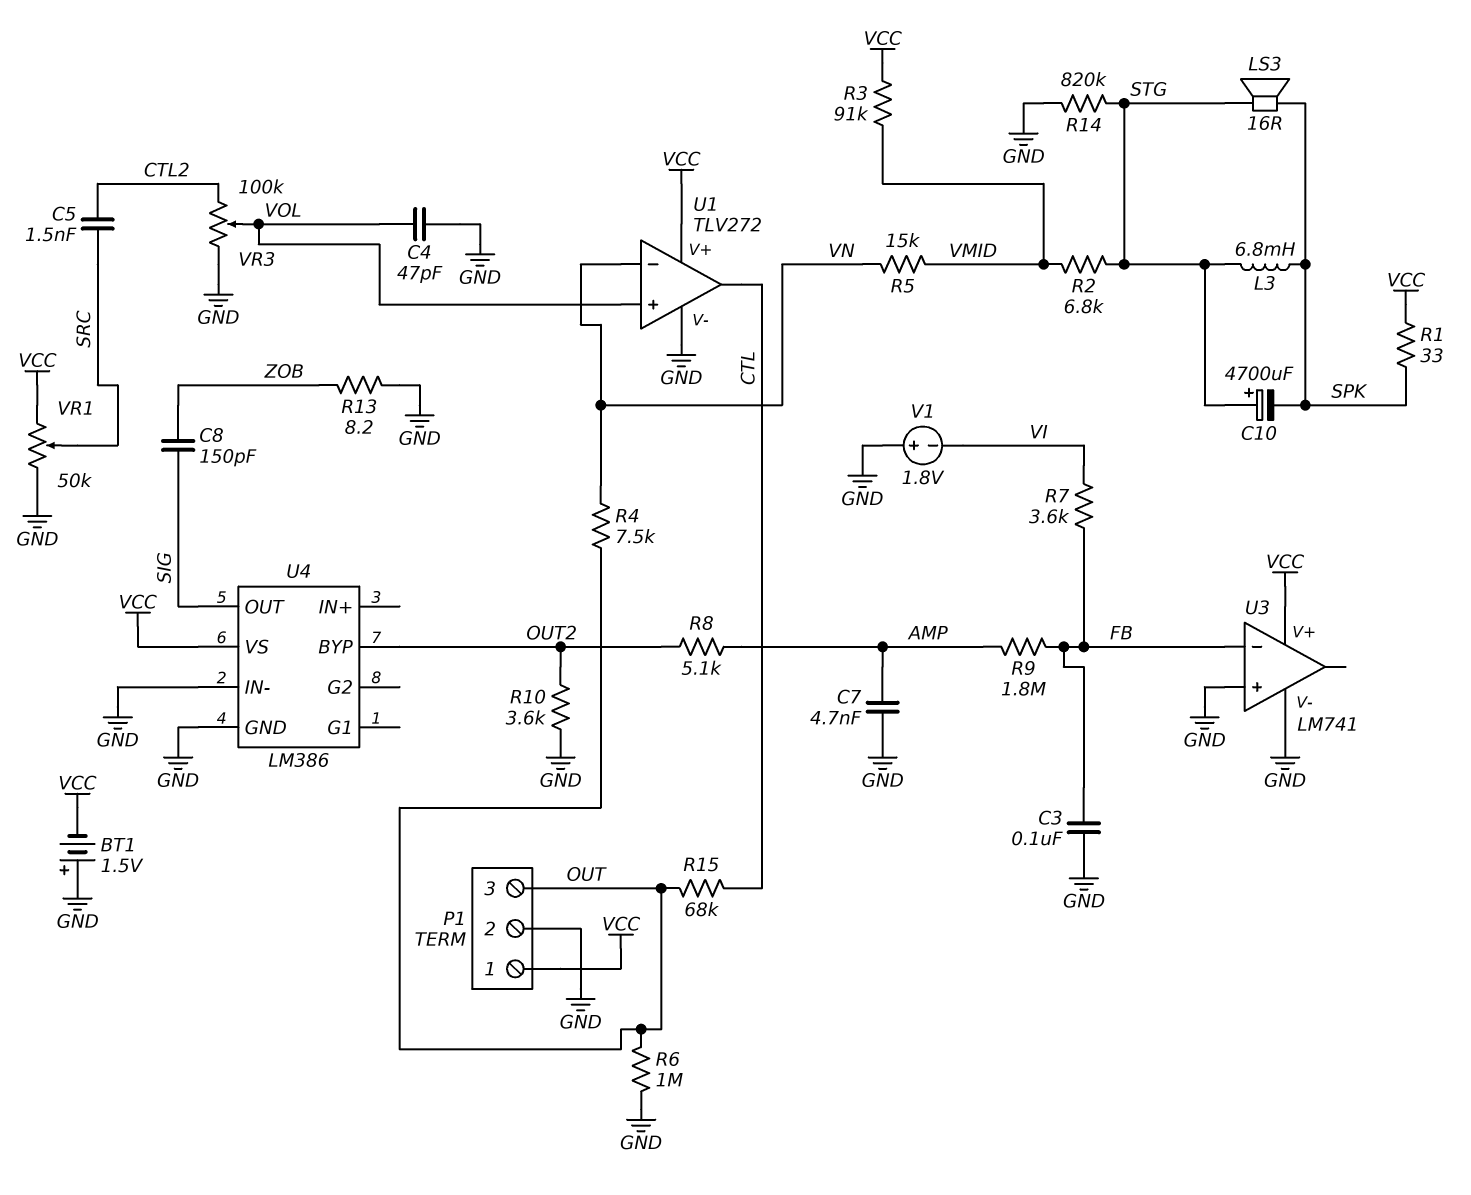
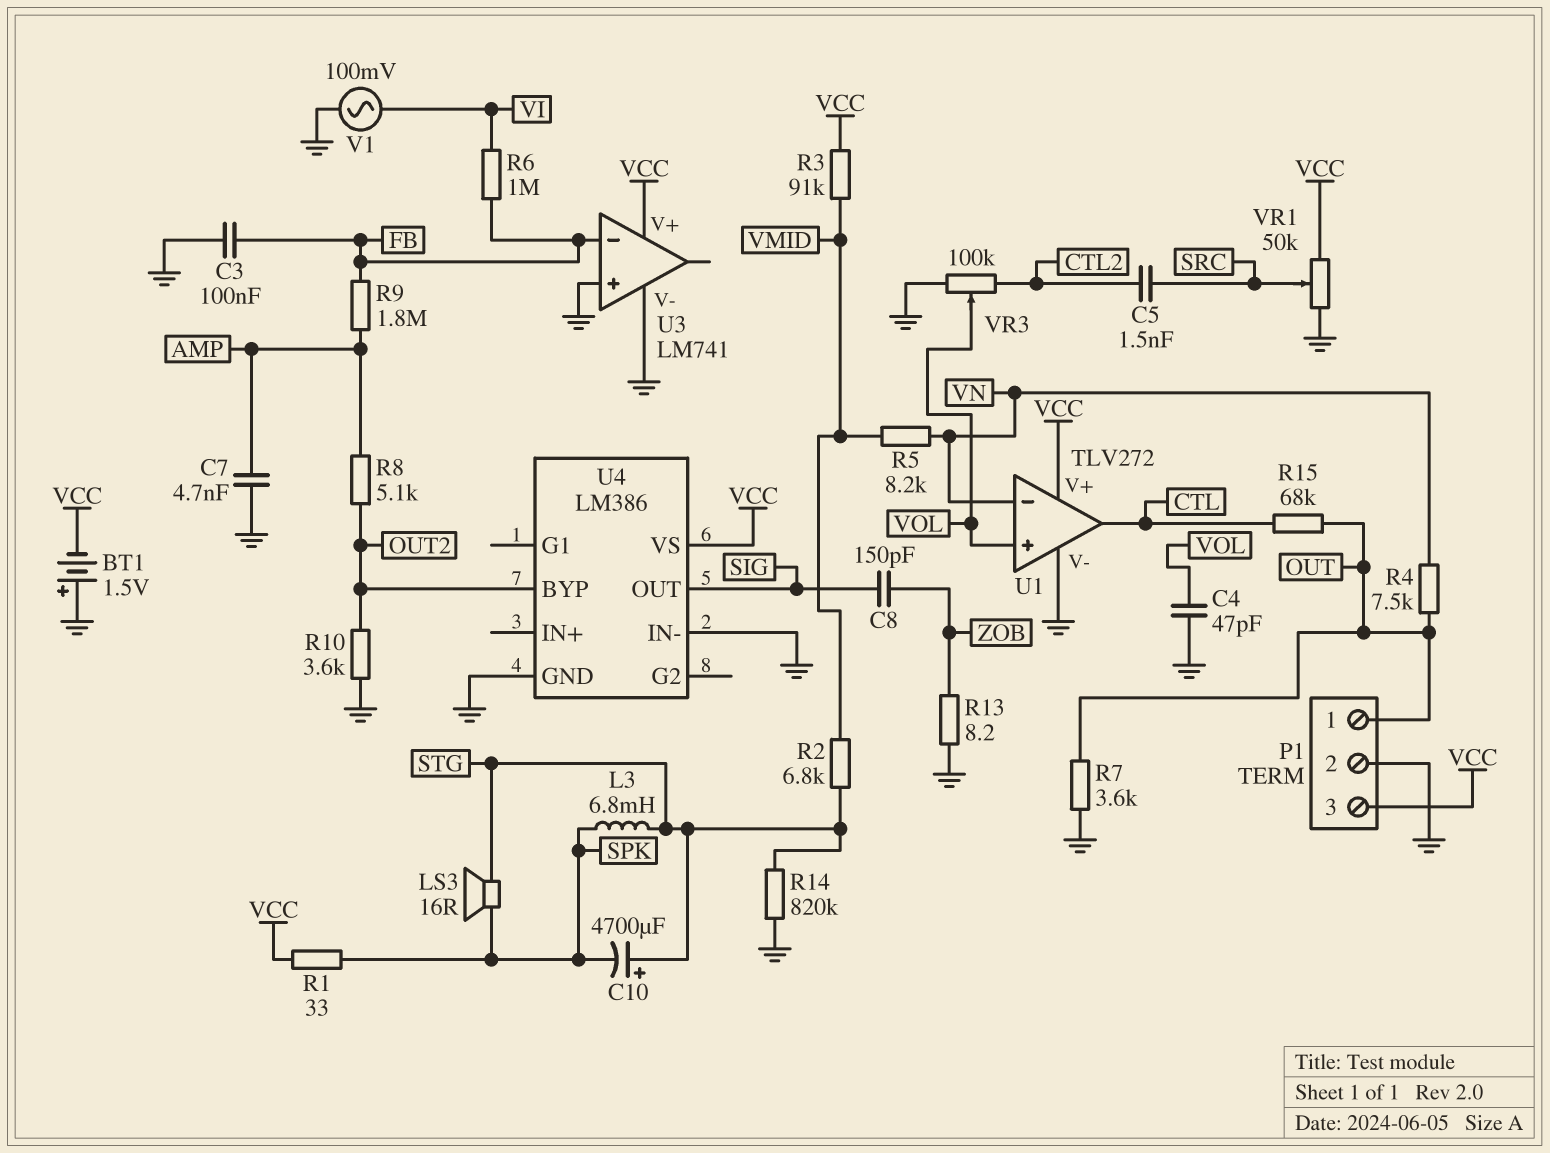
P1 pin 1: VCC -> OUT
P1 pin 3: OUT -> VCC
R5: 15k (VMID, VN) -> 8.2k (VMID, VN)
R6: 1M (GND, OUT) -> 1M (FB, VI)
R7: 3.6k (FB, VI) -> 3.6k (GND, OUT)
V1: 1.8V (plus GND, minus VI) -> AC 100mV (GND, VI)

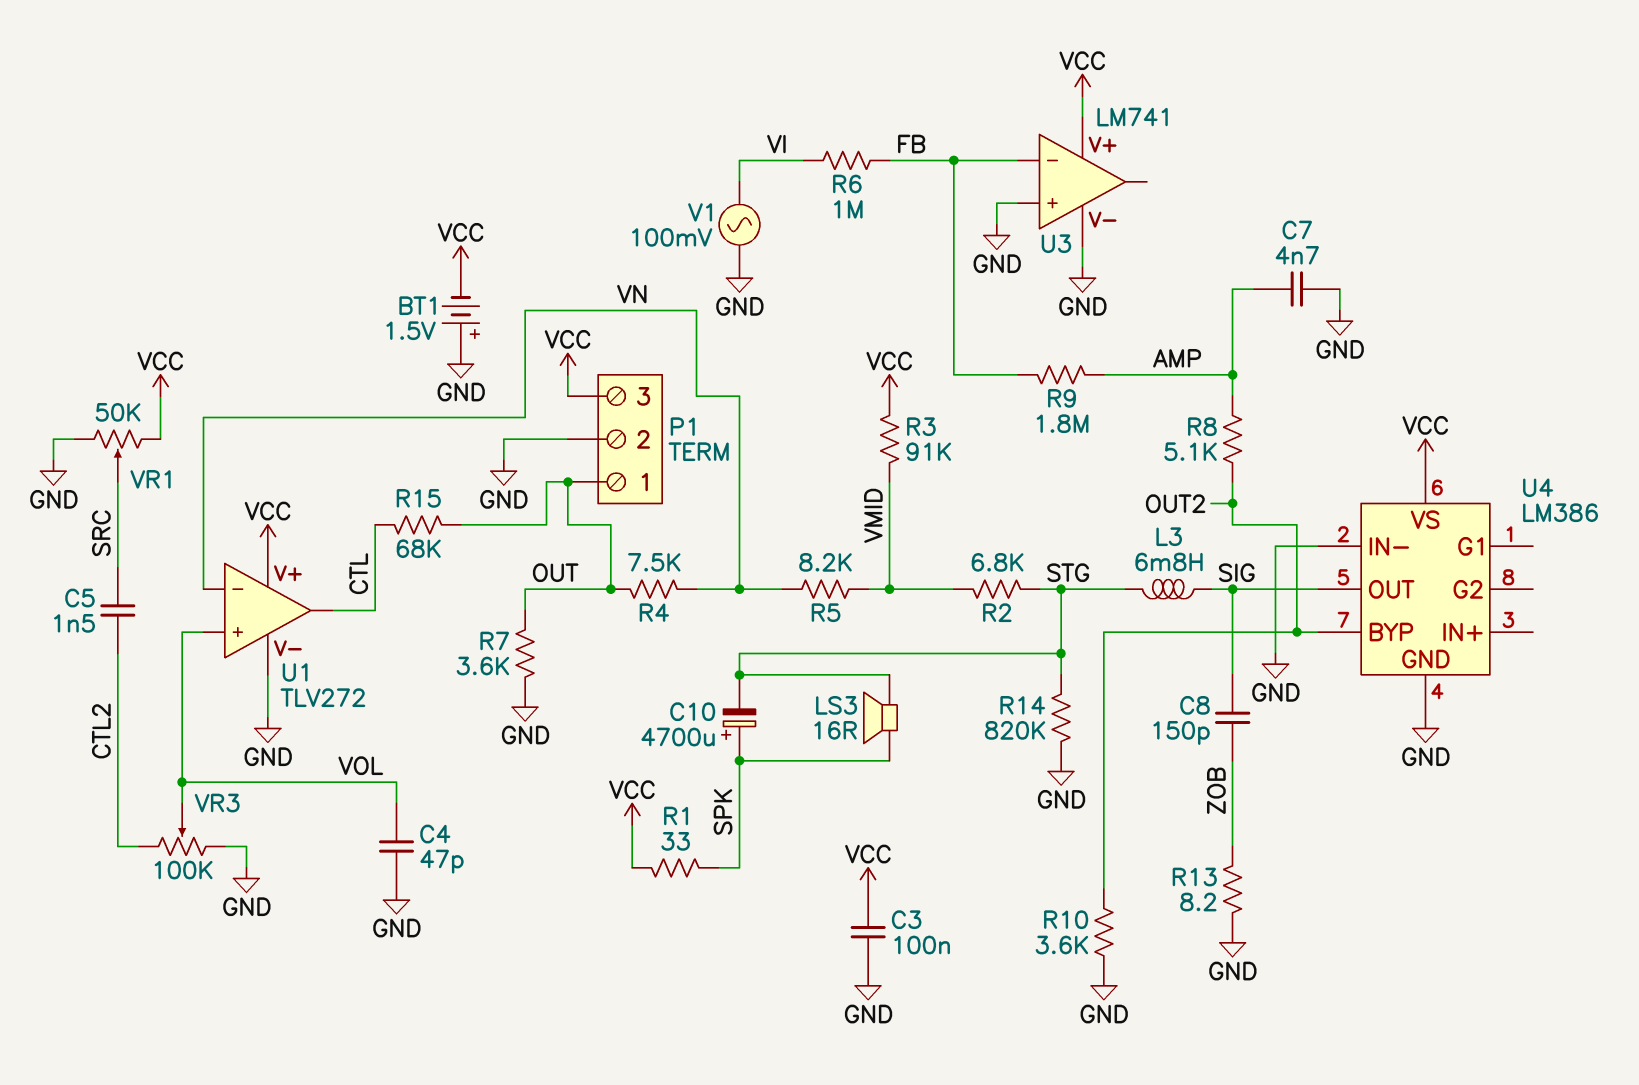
C3: 100nF (FB, GND) -> 100nF (GND, VCC)
C10: 4700uF (plus STG, minus SPK) -> 4700uF (plus SPK, minus STG)
L3: 6.8mH (SPK, STG) -> 6.8mH (SIG, STG)

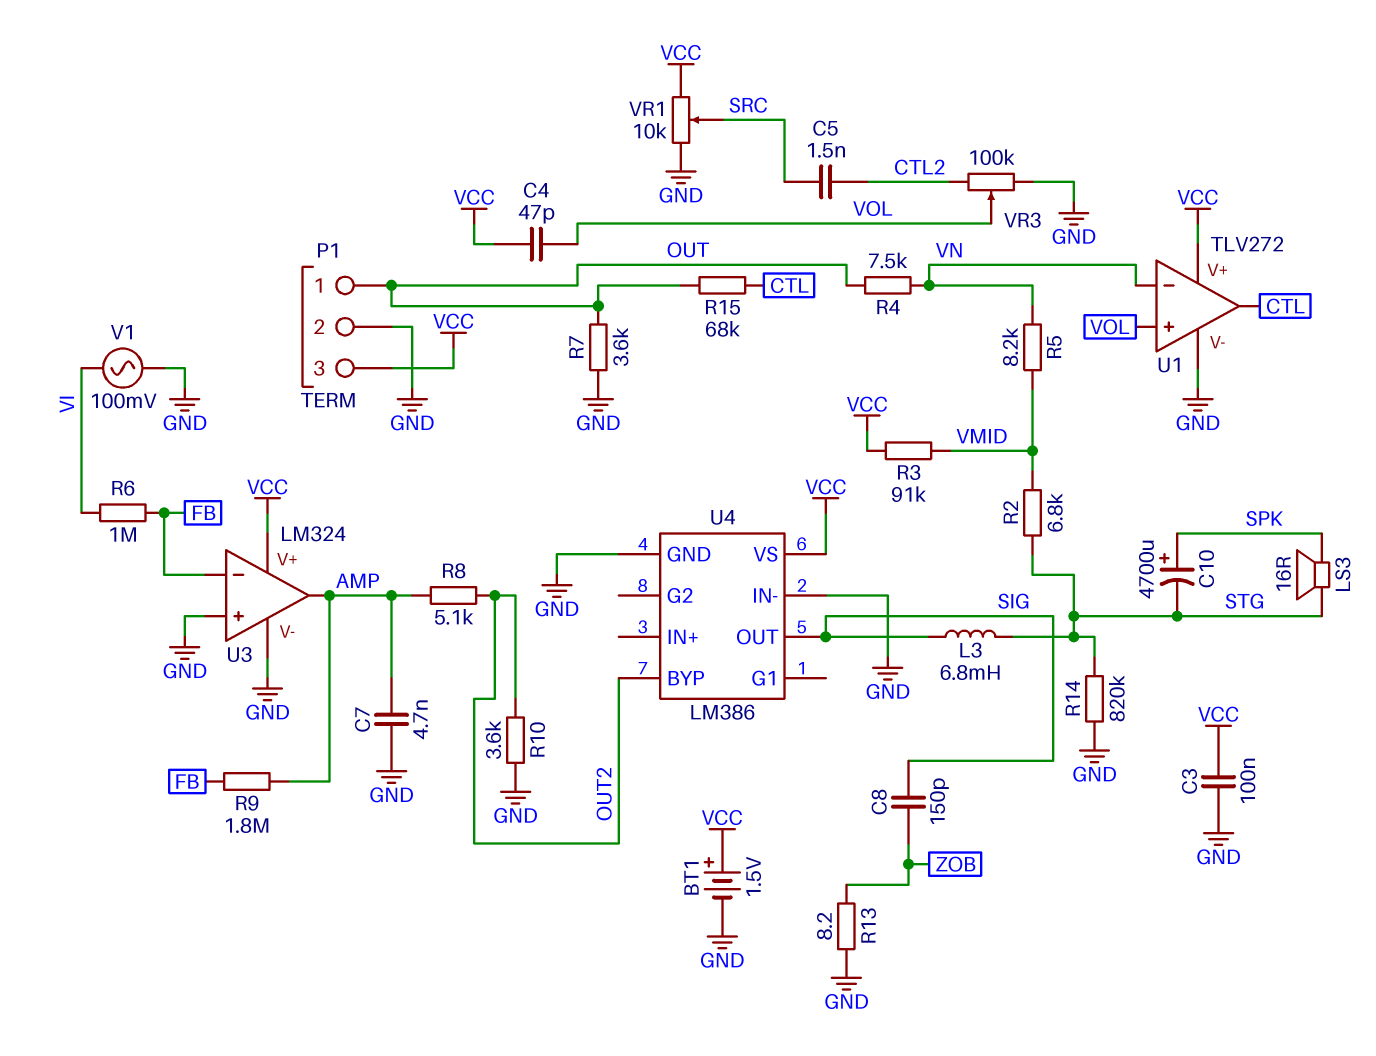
BT1: 1.5V (plus GND, minus VCC) -> 1.5V (plus VCC, minus GND)
C4: 47pF (GND, VOL) -> 47pF (VCC, VOL)
R1: 33 (SPK, VCC) -> none
U3: LM741 -> LM324
U3 pin out: none -> AMP
VR1: 50k (GND, VCC, wiper SRC) -> 10k (GND, VCC, wiper SRC)

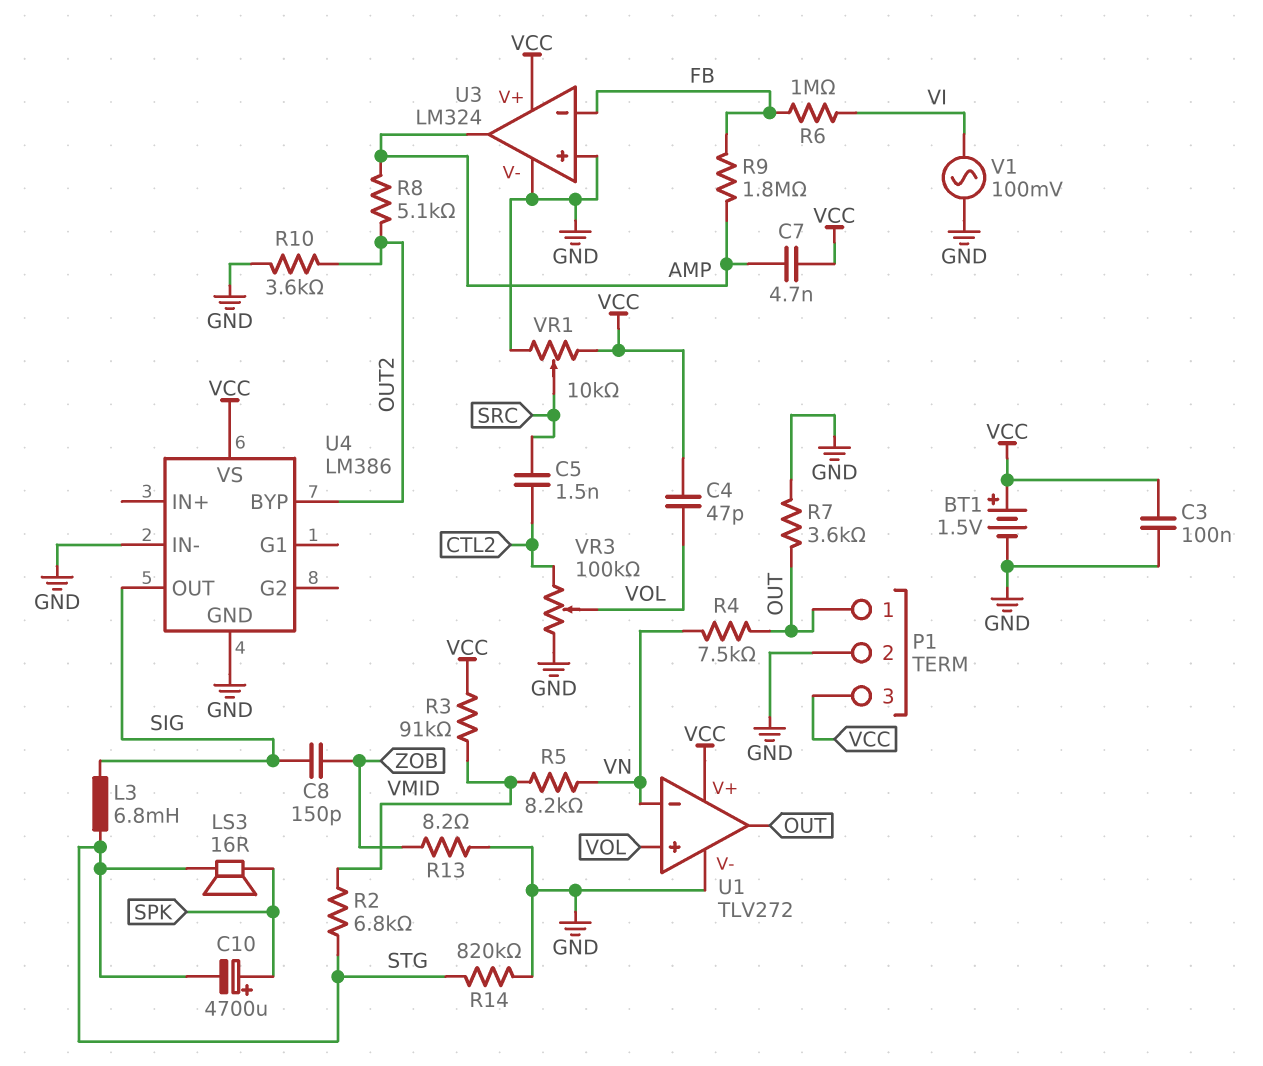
C7: 4.7nF (AMP, GND) -> 4.7nF (AMP, VCC)
R15: 68k (CTL, OUT) -> none
U1 pin out: CTL -> OUT

